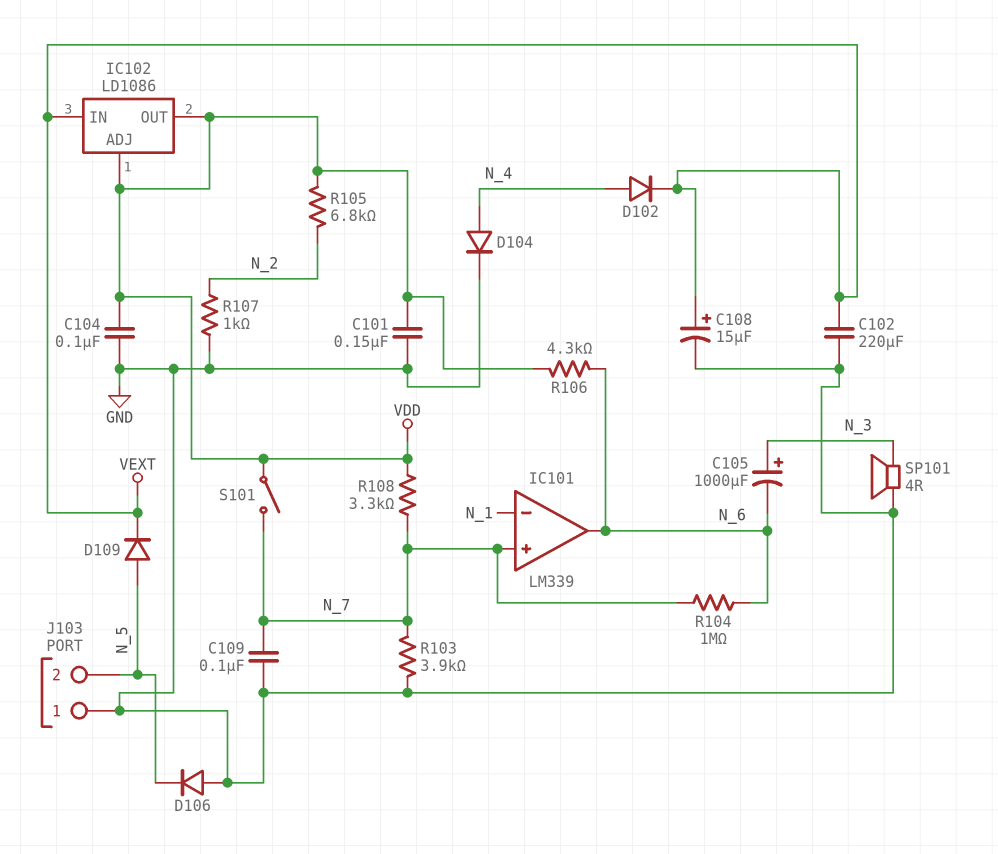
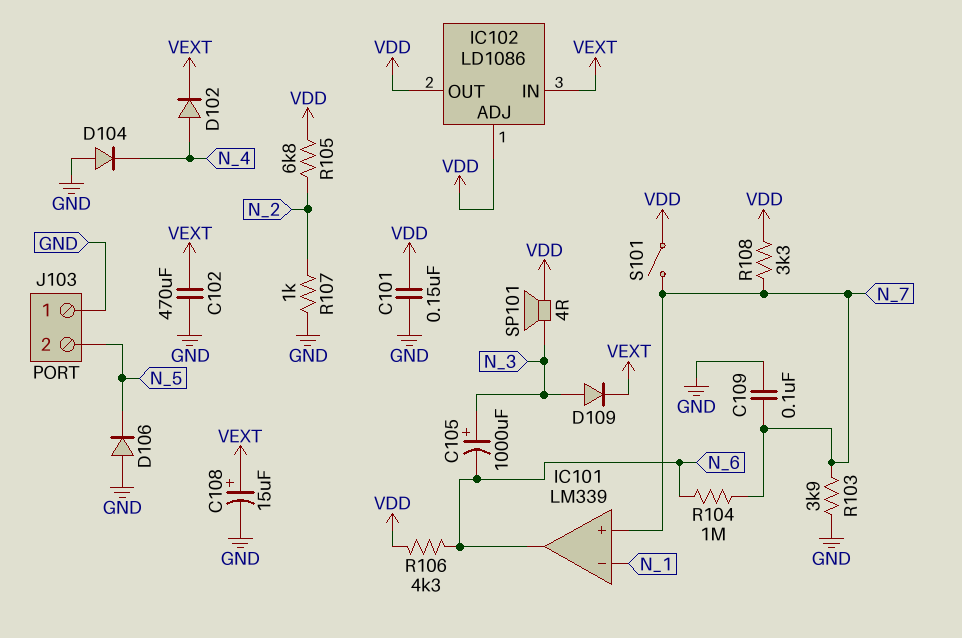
C102: 220uF (GND, VEXT) -> 470uF (GND, VEXT)
C104: 100nF (GND, VDD) -> none
D104: diode (A N_4, K GND) -> diode (A GND, K N_4)
D109: diode (A N_5, K VEXT) -> diode (A N_3, K VEXT)
SP101: speaker 4R (GND, N_3) -> speaker 4R (N_3, VDD)

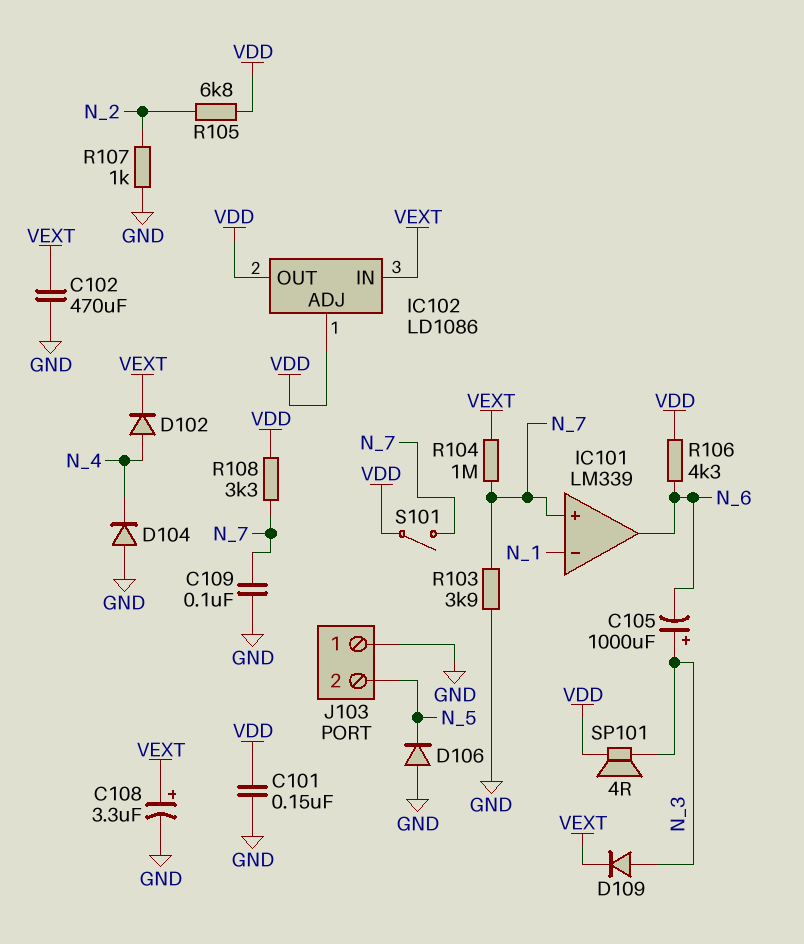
C108: 15uF (plus VEXT, minus GND) -> 3.3uF (plus VEXT, minus GND)
R104: 1M (N_6, N_7) -> 1M (N_7, VEXT)

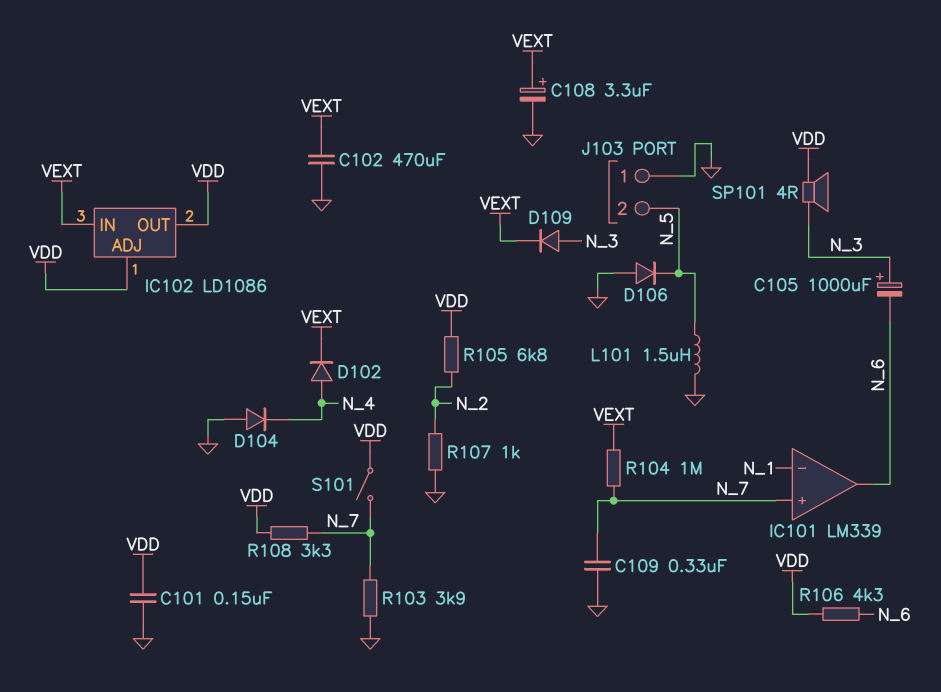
C109: 100nF (GND, N_7) -> 330nF (GND, N_7)
L101: none -> 1.5uH (GND, N_5)

